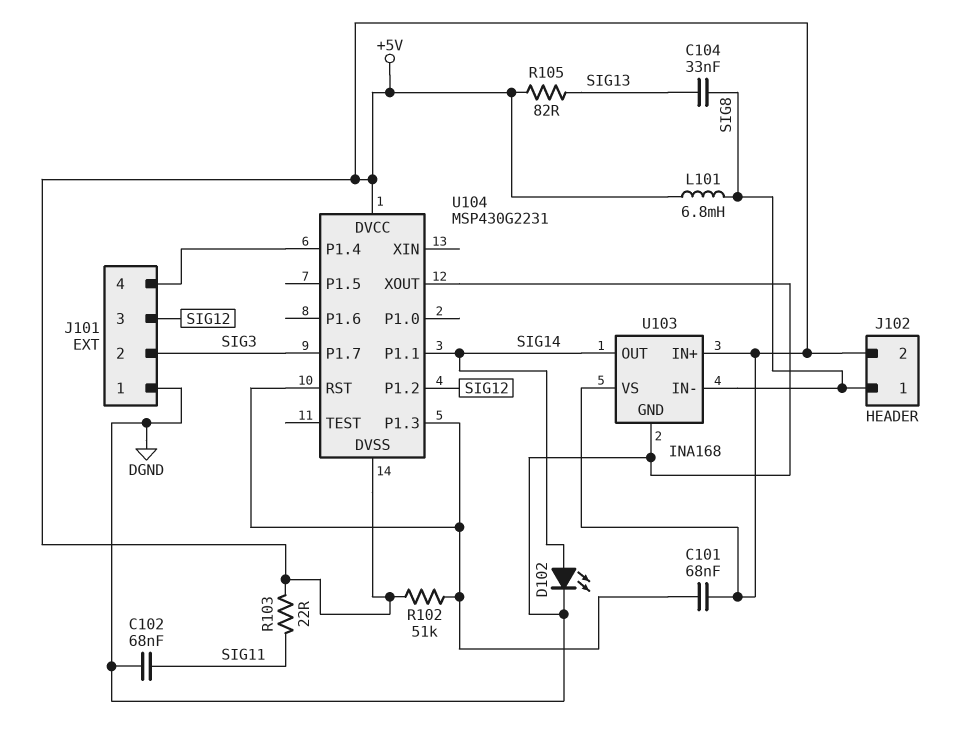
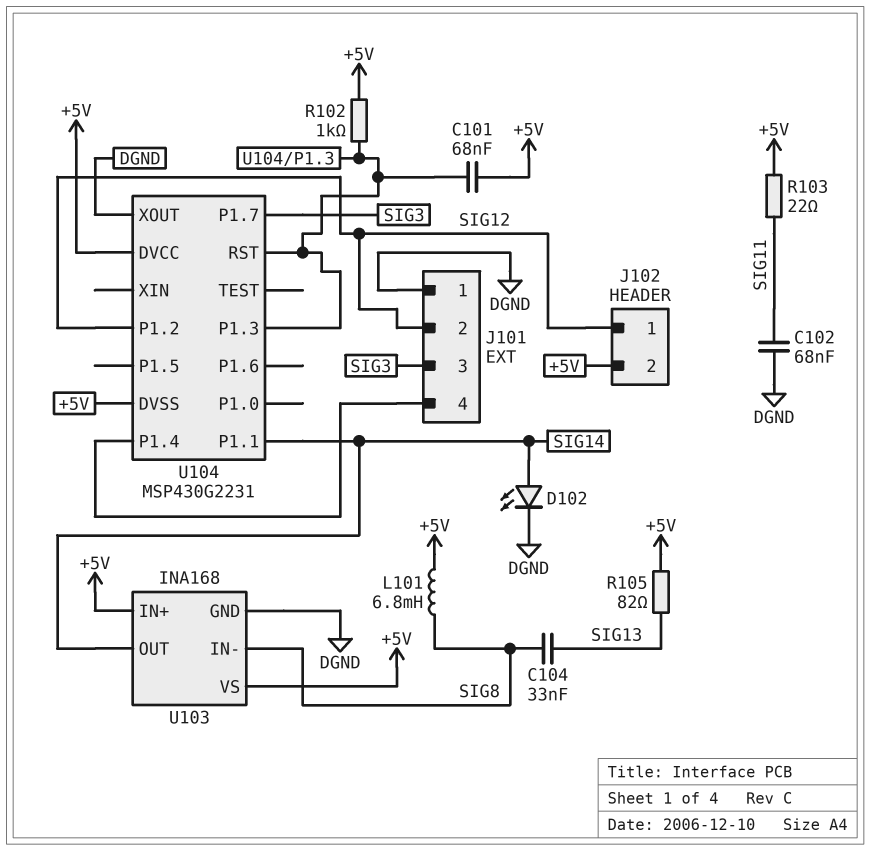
J101 pin 2: SIG3 -> SIG12
J101 pin 3: SIG12 -> SIG3
J102 pin 1: SIG8 -> SIG12
R102: 51k (+5V, U104/P1.3) -> 1k (+5V, U104/P1.3)

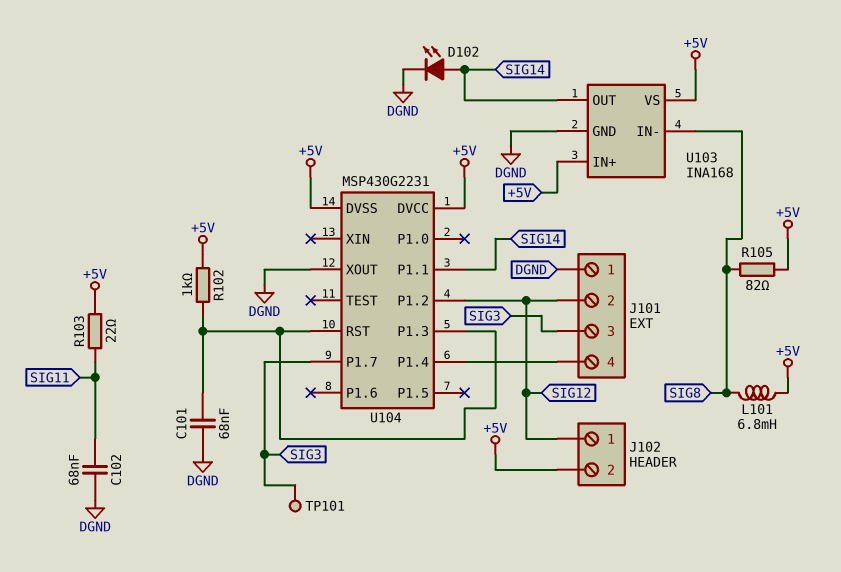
C101: 68nF (+5V, U104/P1.3) -> 68nF (DGND, U104/P1.3)
C104: 33nF (SIG8, SIG13) -> none
R105: 82 (+5V, SIG13) -> 82 (+5V, SIG8)
TP101: none -> test point (SIG3)

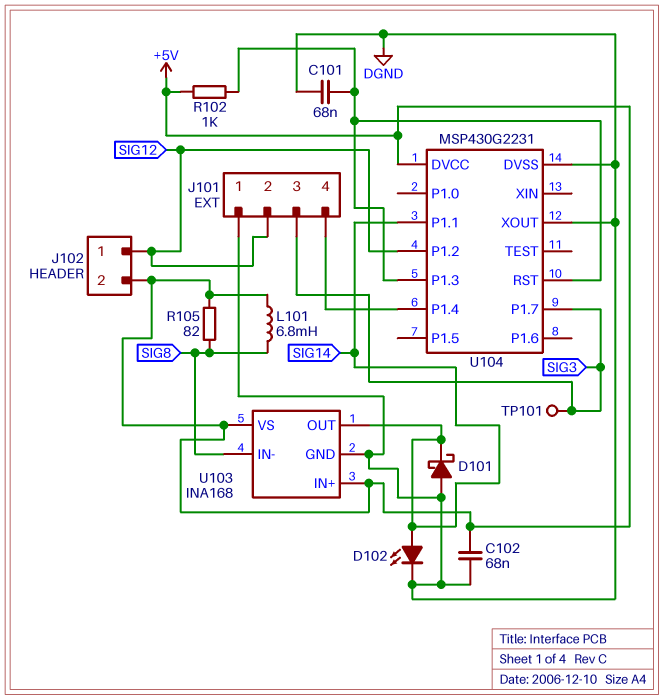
C102: 68nF (DGND, SIG11) -> 68nF (+5V, DGND)
D101: none -> schottky (A DGND, K SIG14)
R103: 22 (+5V, SIG11) -> none
U104 pin DVSS: +5V -> DGND

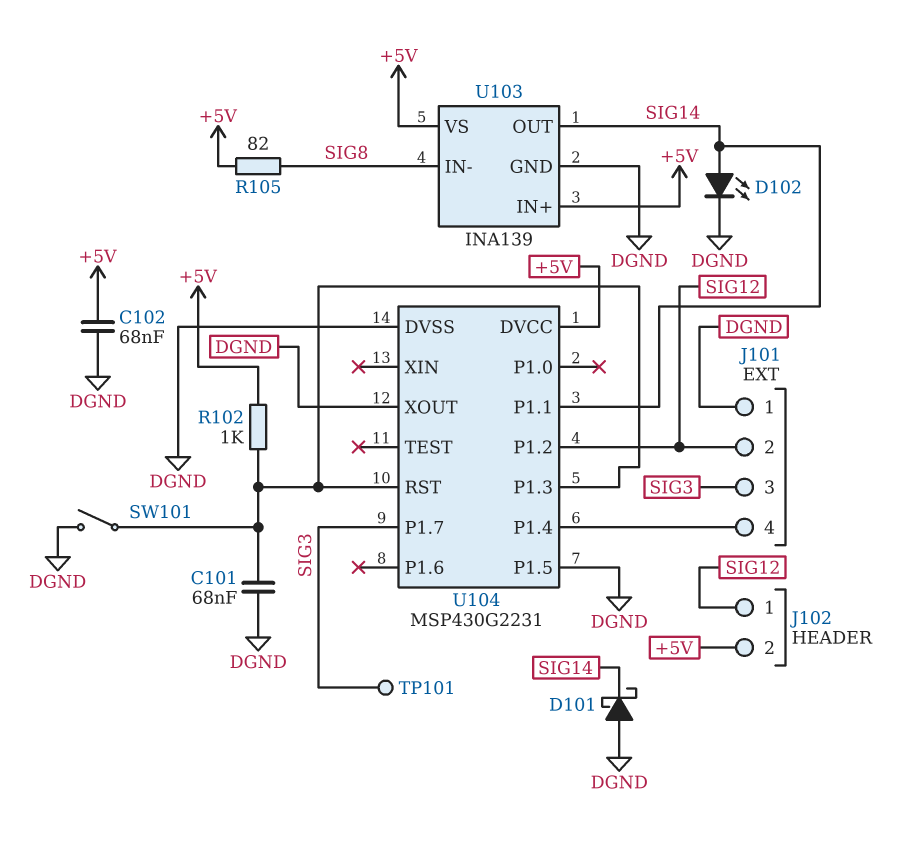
L101: 6.8mH (+5V, SIG8) -> none
SW101: none -> switch (DGND, U104/P1.3)
U103: INA168 -> INA139
U104 pin P1.5: none -> DGND

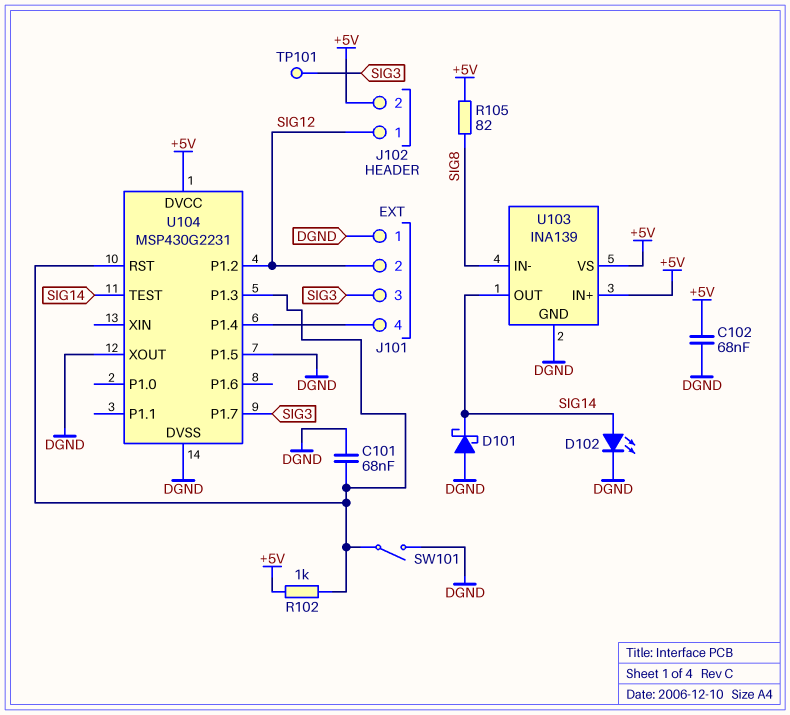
U104 pin P1.1: SIG14 -> none
U104 pin TEST: none -> SIG14

